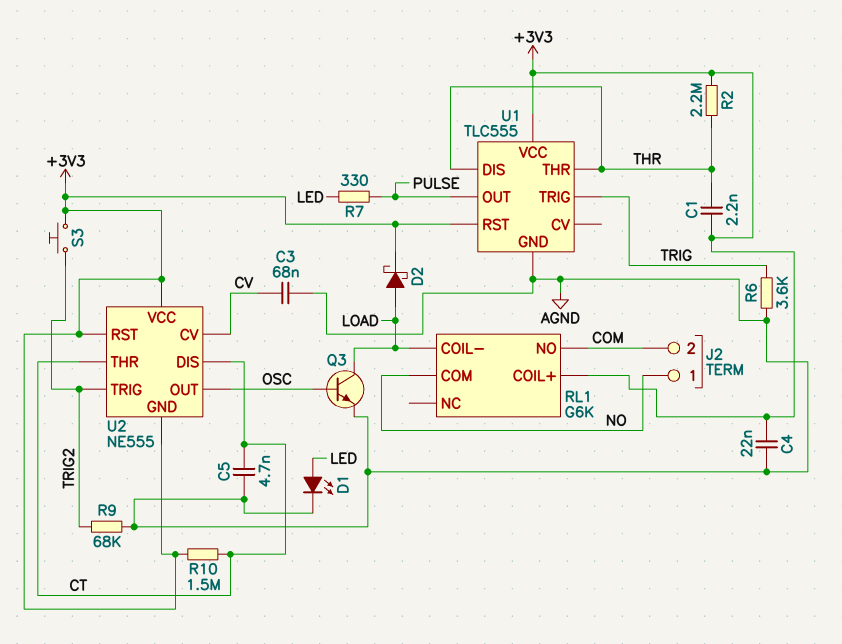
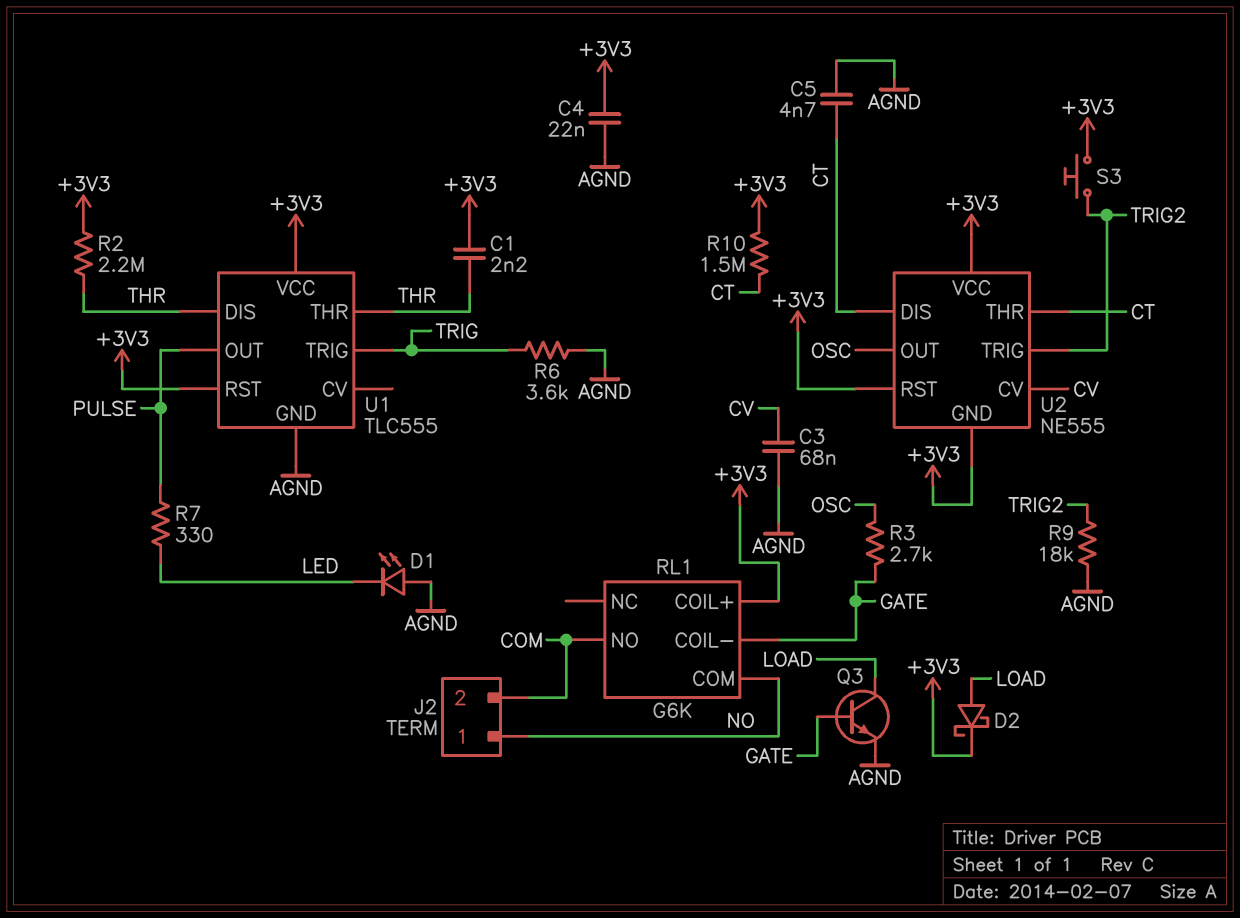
D1: LED (A LED, K AGND) -> LED (A AGND, K LED)
Q3: NPN (B OSC, C LOAD, E AGND) -> NPN (B GATE, C LOAD, E AGND)
R3: none -> 2.7k (GATE, OSC)
R9: 68k (AGND, TRIG2) -> 18k (AGND, TRIG2)
RL1 pin COIL-: LOAD -> GATE

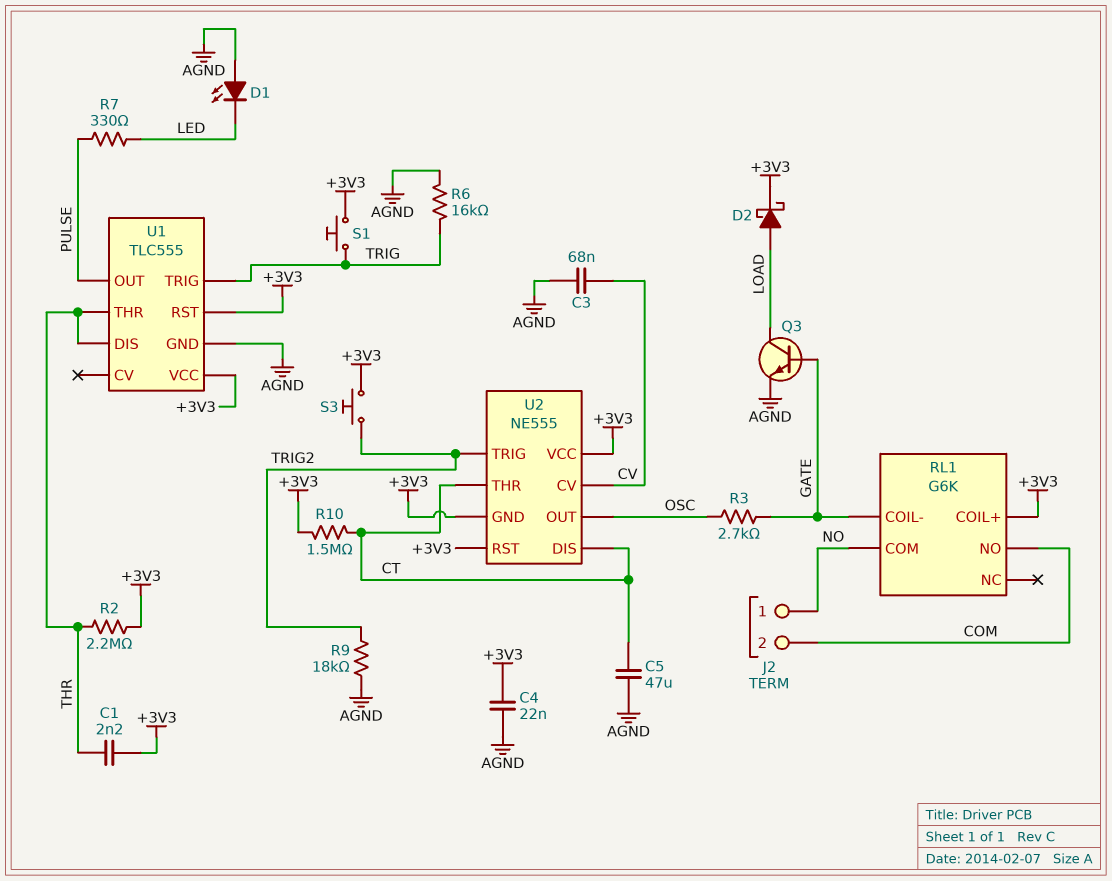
C5: 4.7nF (AGND, CT) -> 47uF (AGND, CT)
R6: 3.6k (AGND, TRIG) -> 16k (AGND, TRIG)
S1: none -> button (+3V3, TRIG)

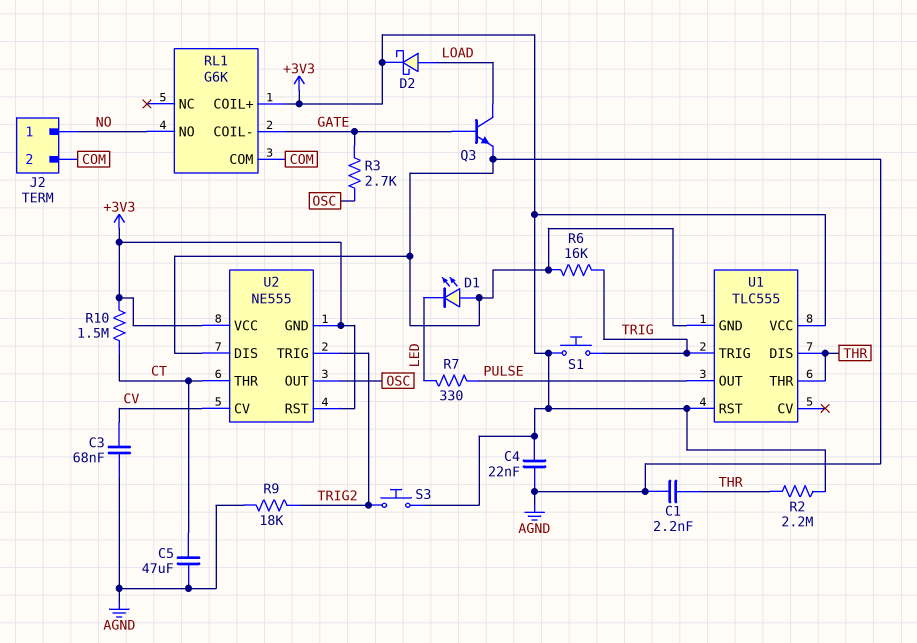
C1: 2.2nF (+3V3, THR) -> 2.2nF (AGND, THR)
RL1 pin COM: NO -> COM
RL1 pin NO: COM -> NO
U2 pin DIS: CT -> AGND

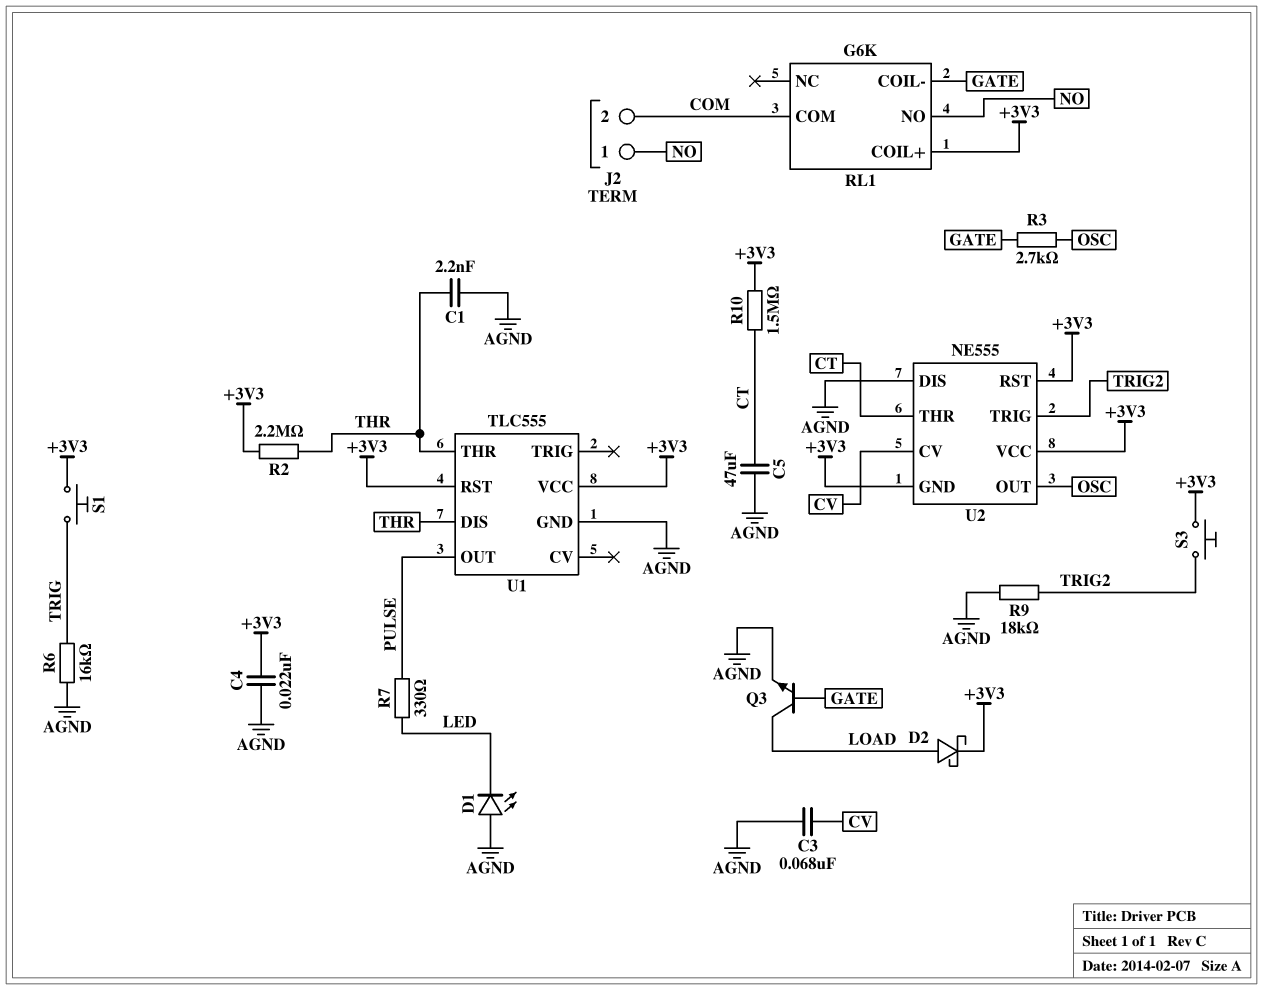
U1 pin TRIG: TRIG -> none

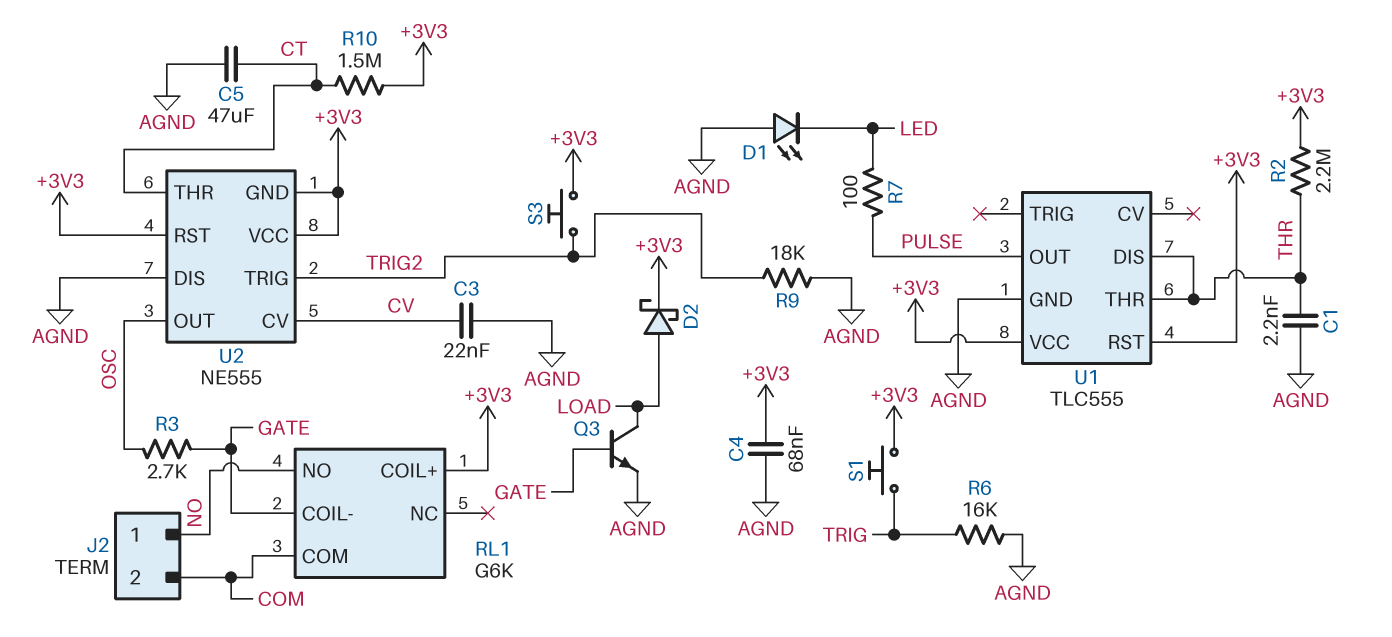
C3: 68nF (AGND, CV) -> 22nF (AGND, CV)
C4: 22nF (+3V3, AGND) -> 68nF (+3V3, AGND)
R7: 330 (LED, PULSE) -> 100 (LED, PULSE)

